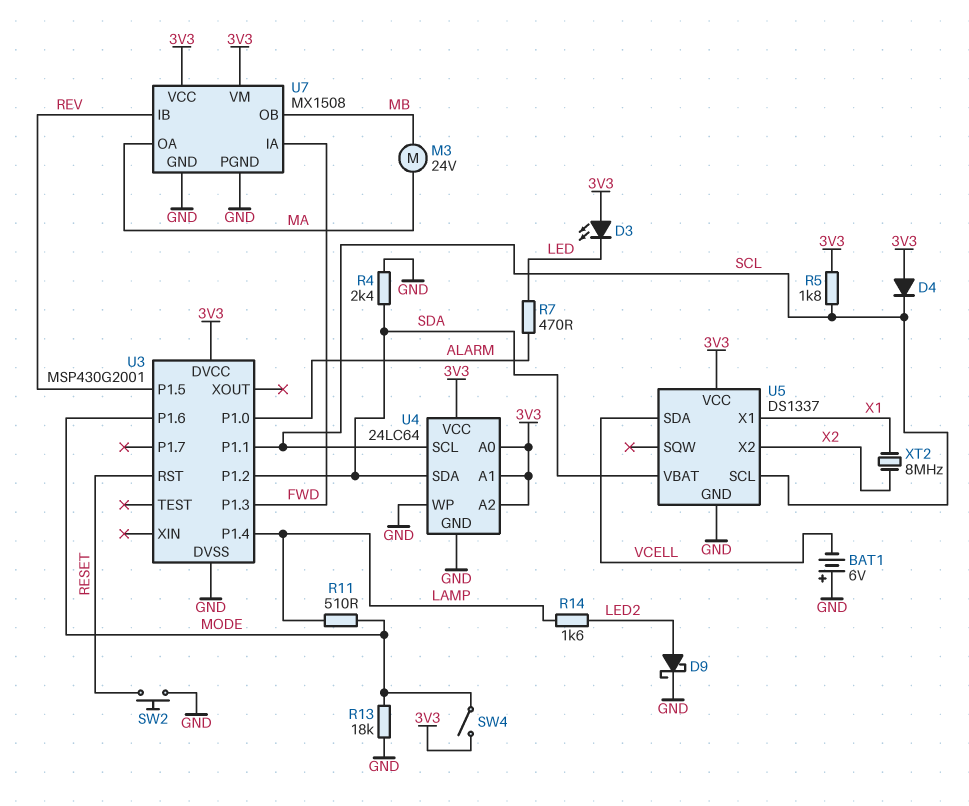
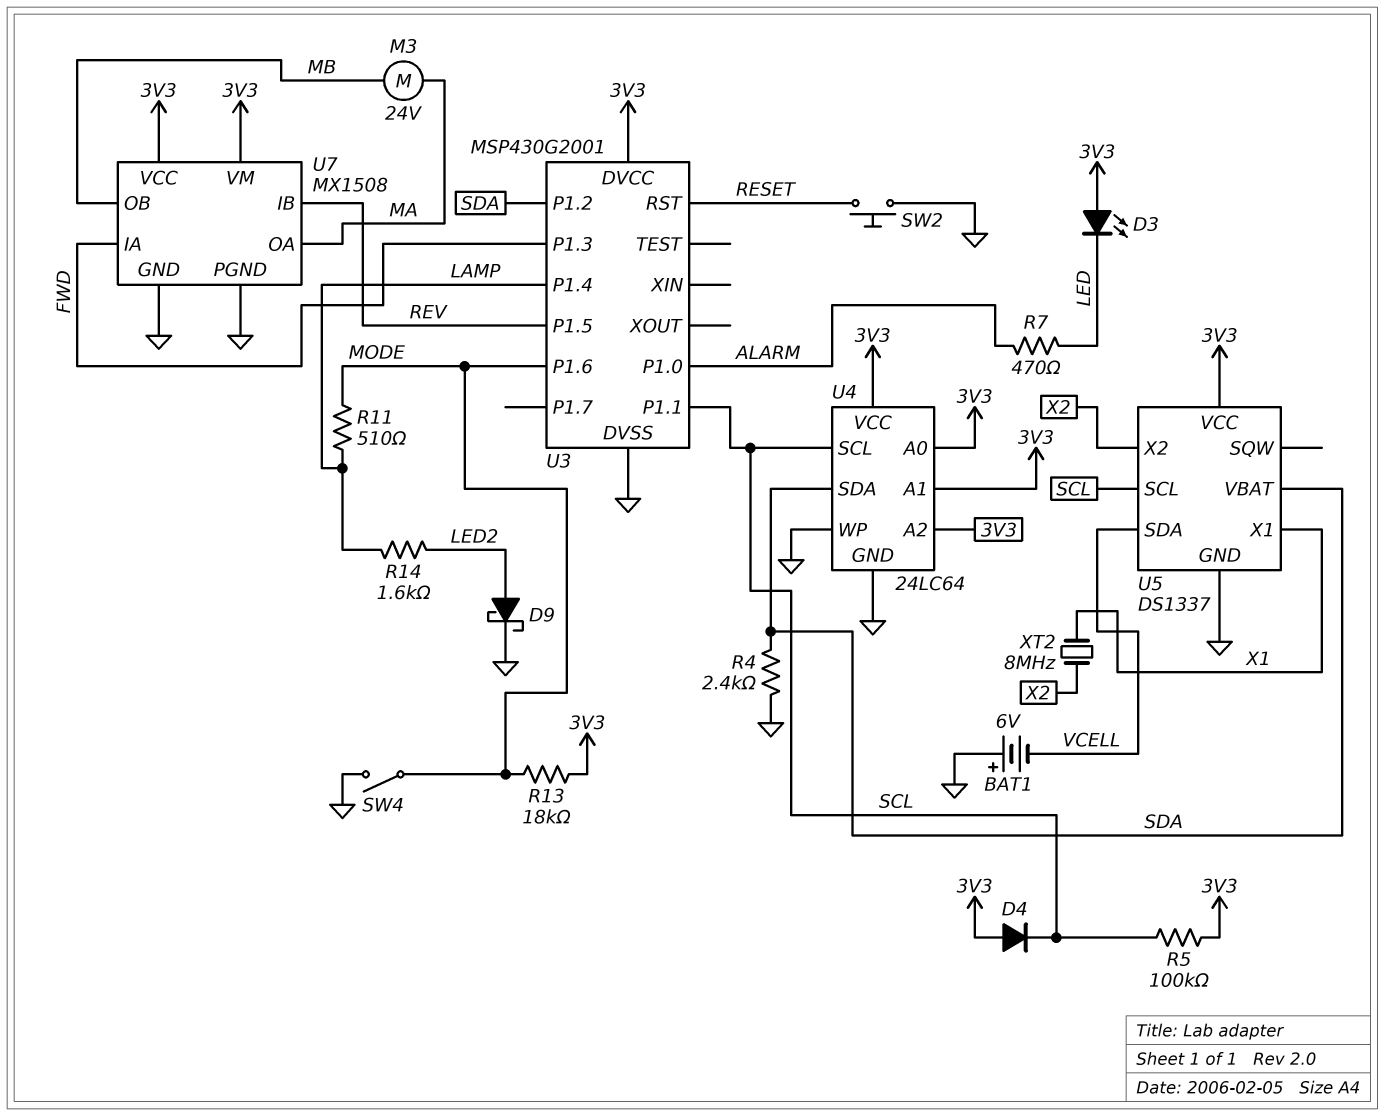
R5: 1.8k (3V3, SCL) -> 100k (3V3, SCL)
R13: 18k (GND, MODE) -> 18k (3V3, MODE)
SW4: switch (3V3, MODE) -> switch (GND, MODE)

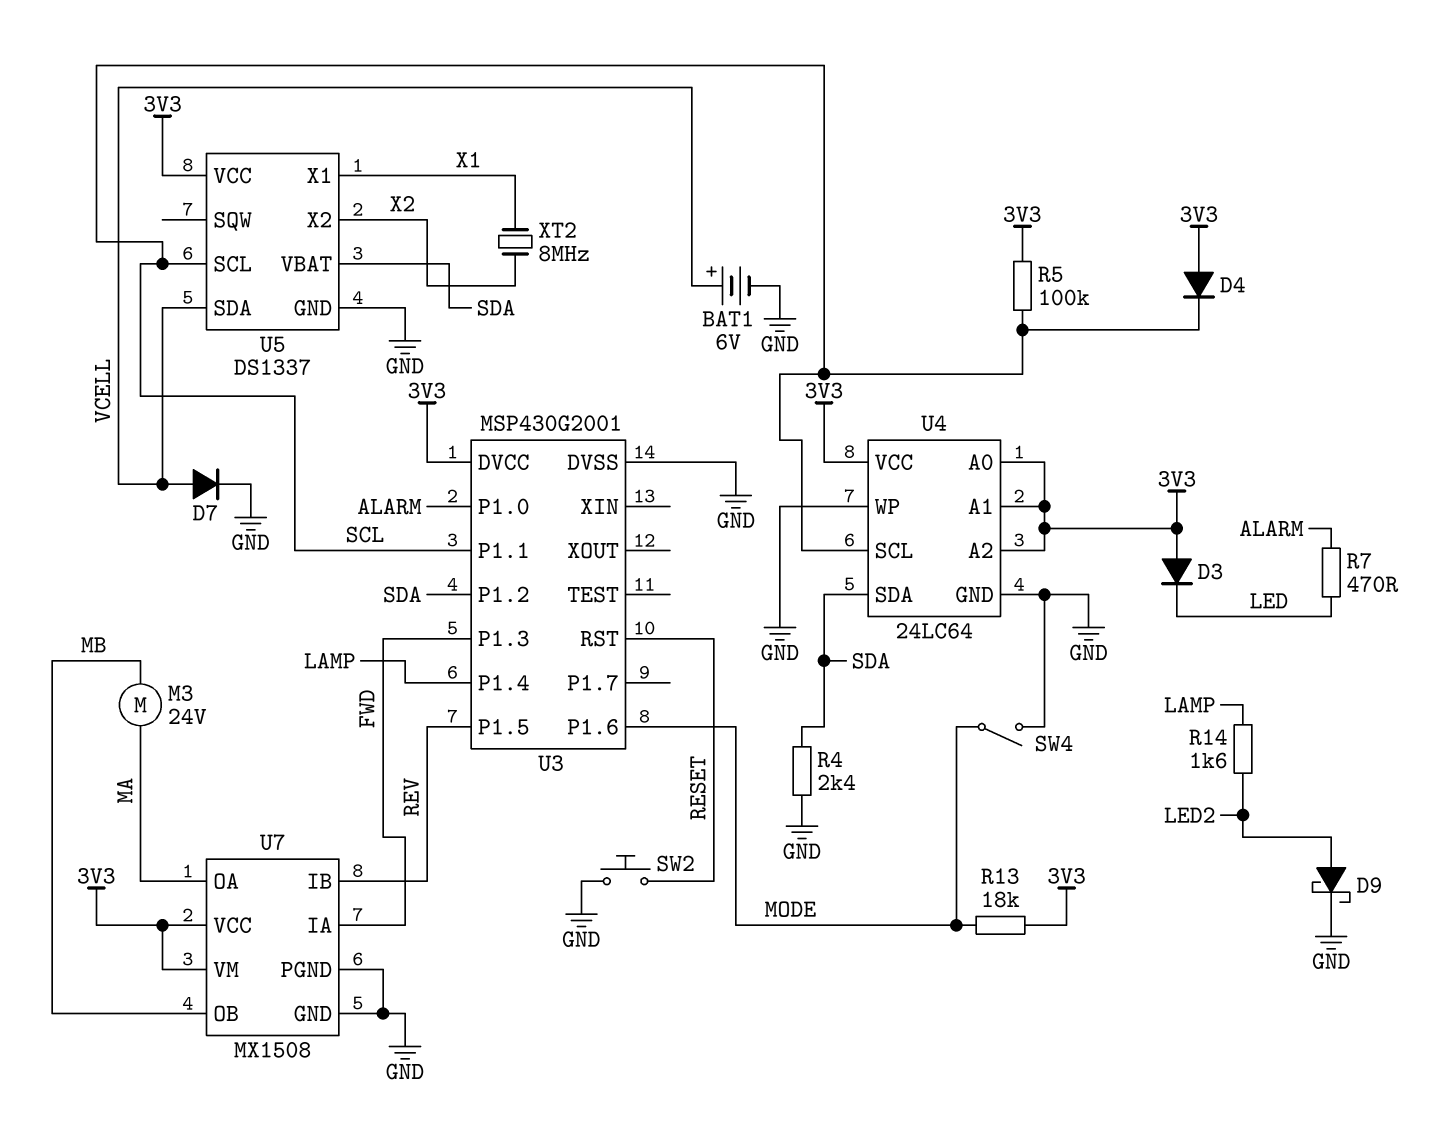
BAT1: 6V (plus GND, minus VCELL) -> 6V (plus VCELL, minus GND)
D3: LED (A 3V3, K LED) -> diode (A 3V3, K LED)
D7: none -> diode (A VCELL, K GND)
R11: 510 (LAMP, MODE) -> none

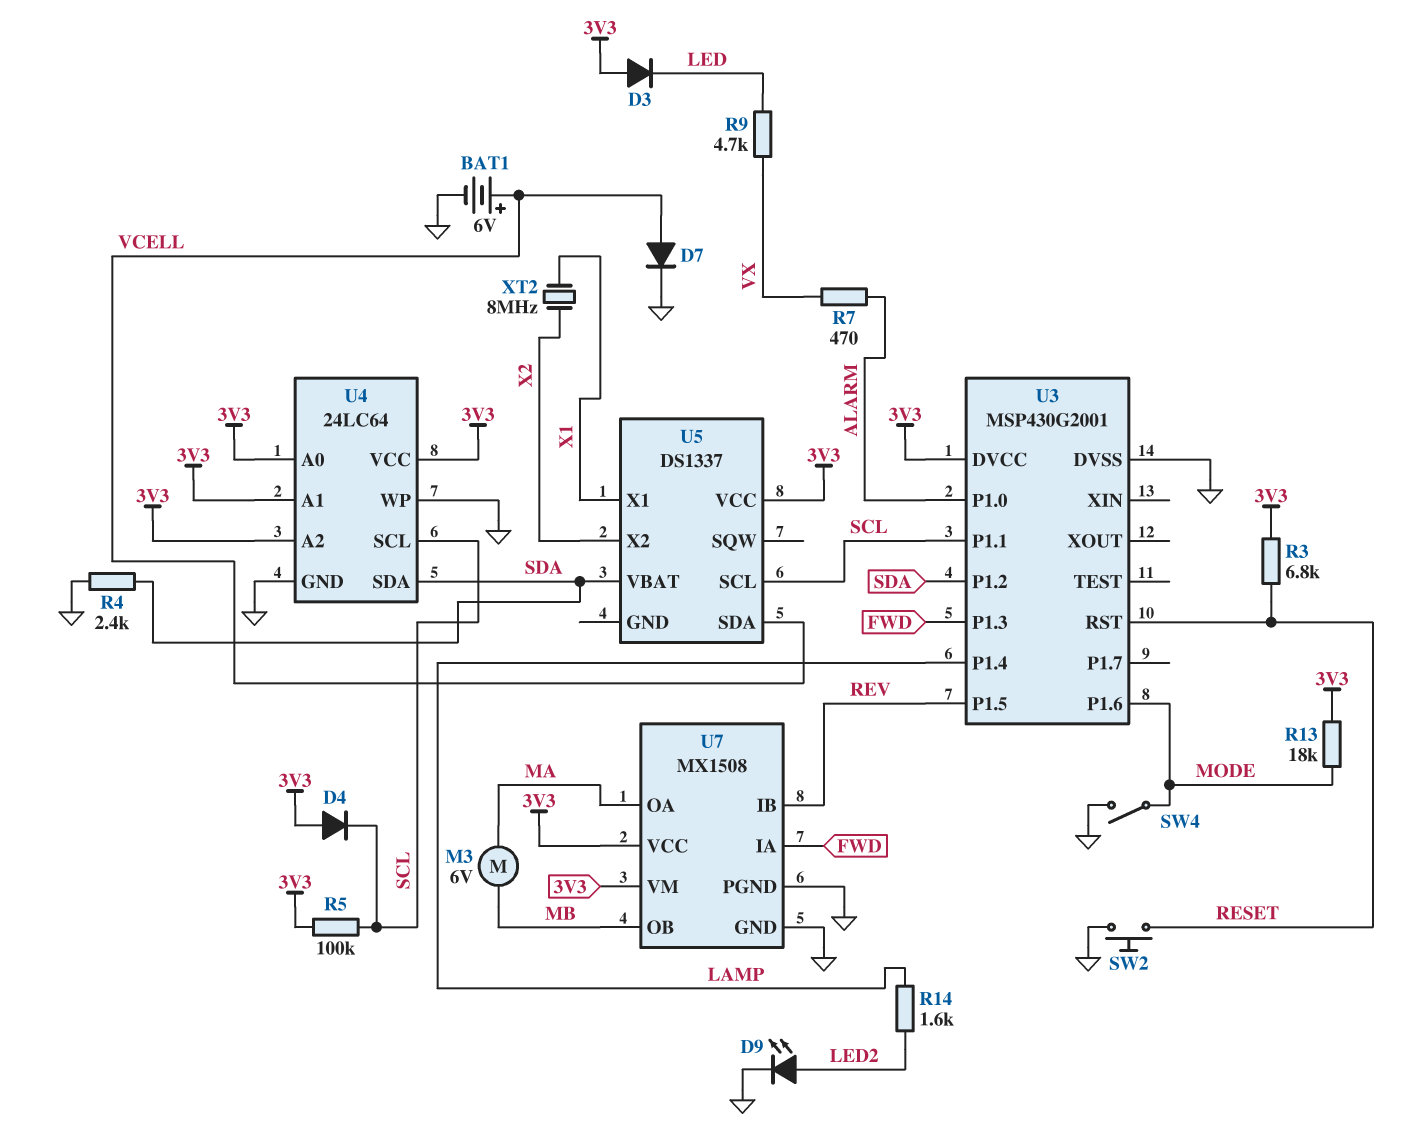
D9: schottky (A LED2, K GND) -> LED (A LED2, K GND)
M3: motor 24V (MA, MB) -> motor 6V (MA, MB)
R3: none -> 6.8k (3V3, RESET)
R7: 470 (ALARM, LED) -> 470 (ALARM, VX)
R9: none -> 4.7k (LED, VX)
U5 pin GND: GND -> none

